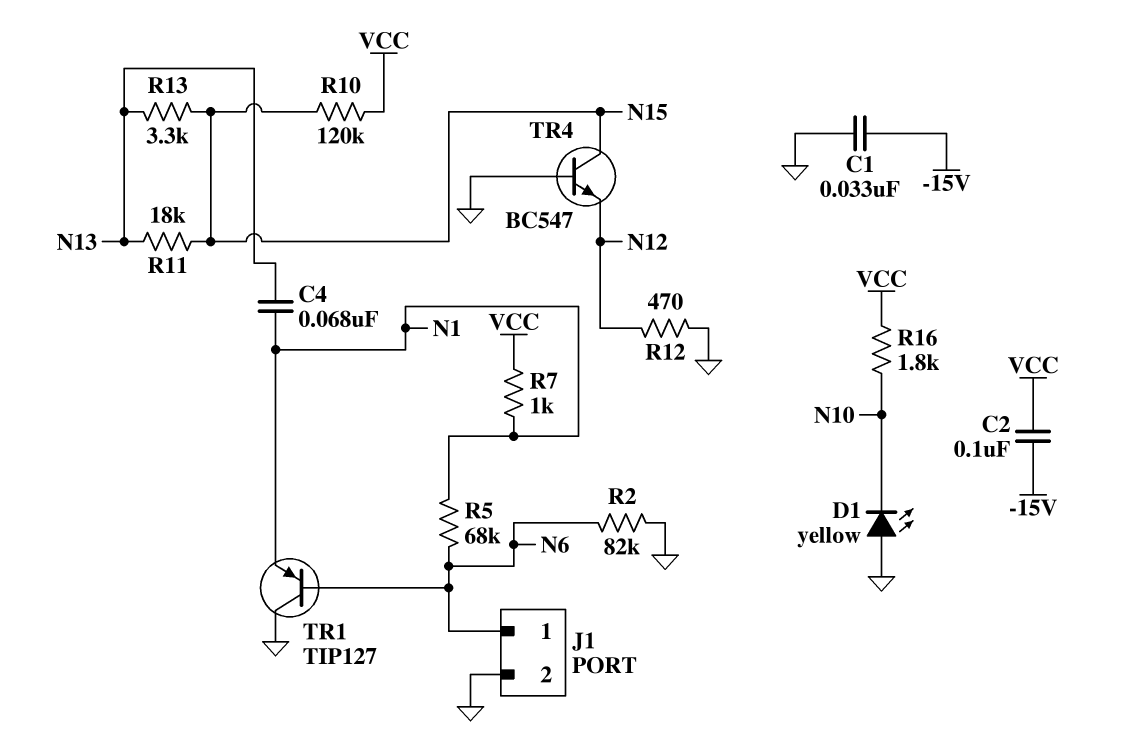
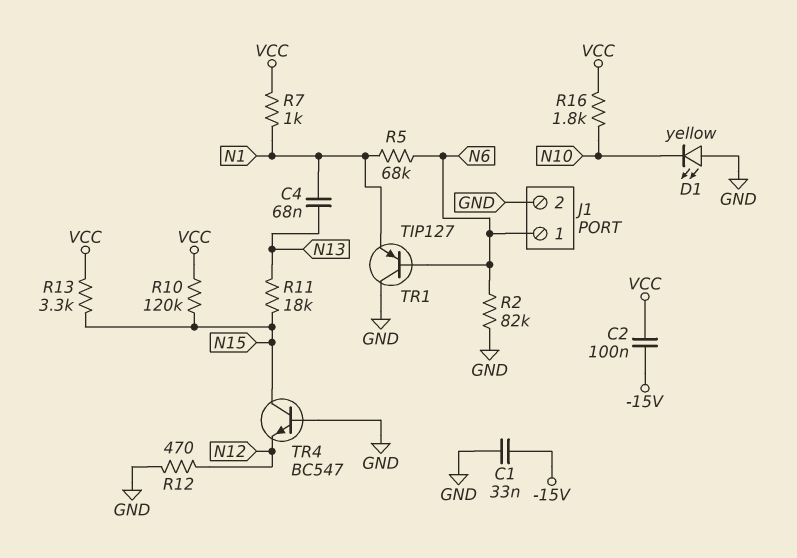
R13: 3.3k (N13, N15) -> 3.3k (N15, VCC)

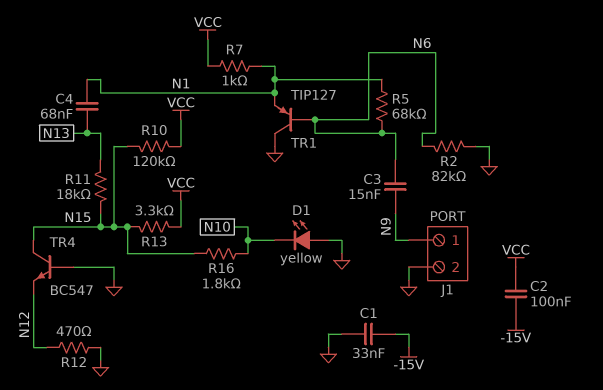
C3: none -> 15nF (N6, N9)
J1 pin 1: N6 -> N9
R16: 1.8k (N10, VCC) -> 1.8k (N10, N15)

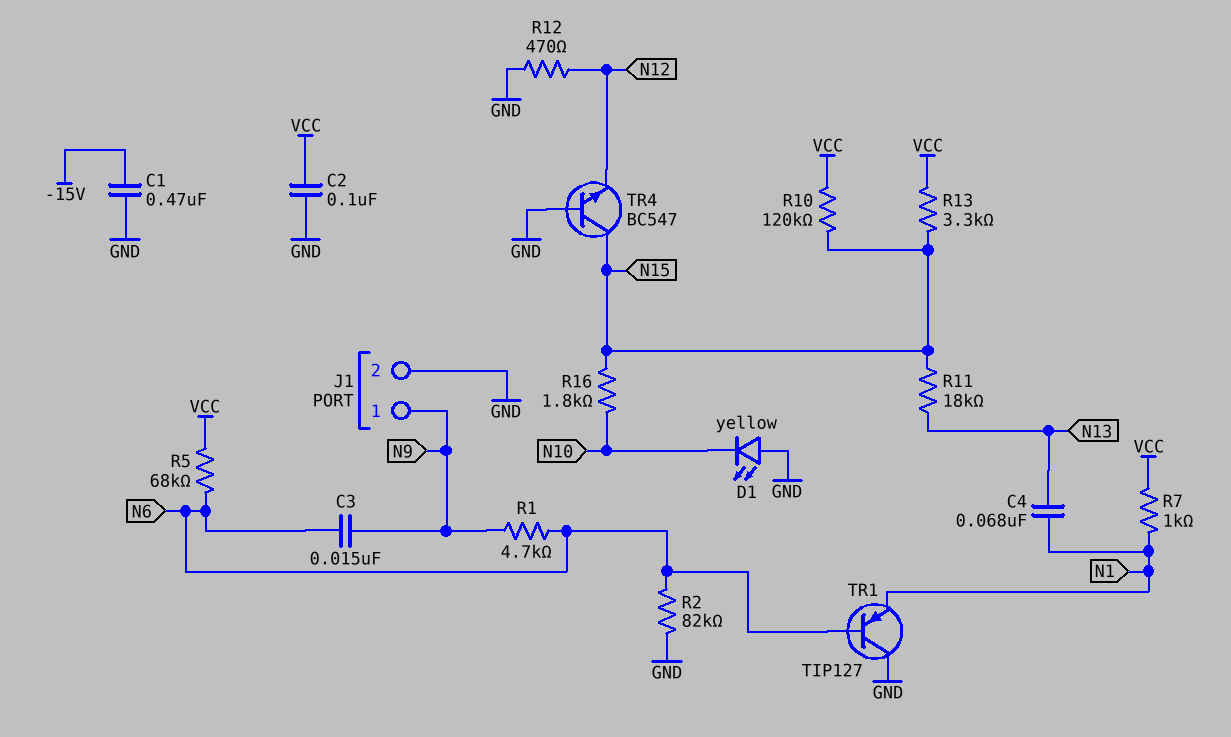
C1: 33nF (-15V, GND) -> 470nF (-15V, GND)
C2: 100nF (-15V, VCC) -> 100nF (GND, VCC)
R1: none -> 4.7k (N6, N9)
R5: 68k (N1, N6) -> 68k (N6, VCC)

